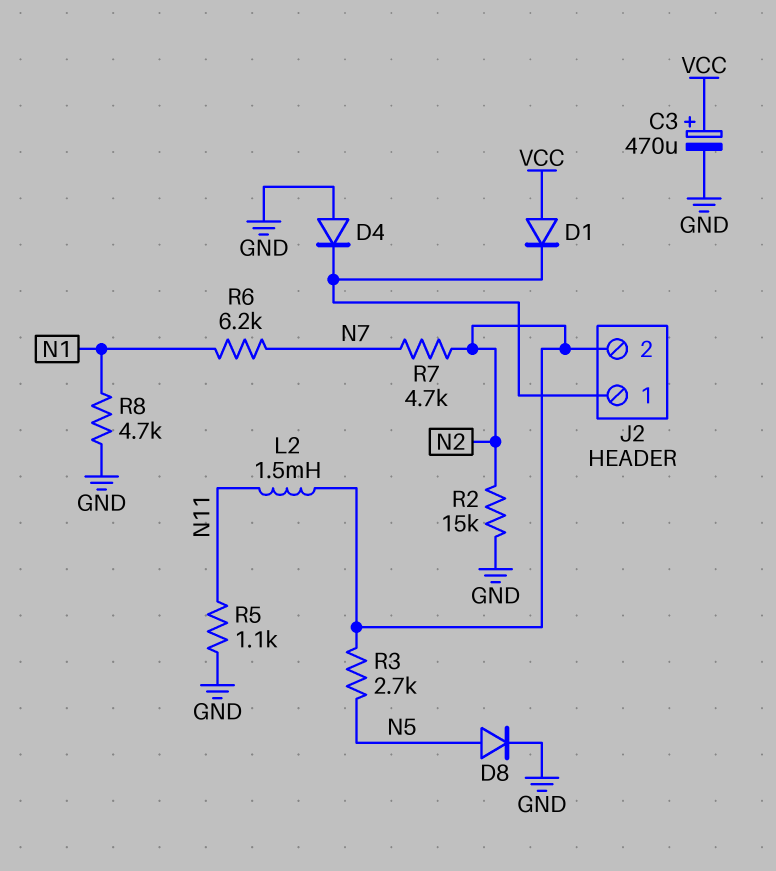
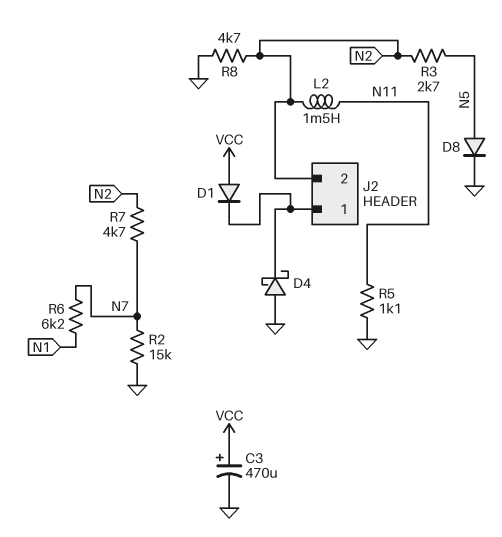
D4: diode (A GND, K J2/1) -> schottky (A GND, K J2/1)
R2: 15k (GND, N2) -> 15k (GND, N7)
R8: 4.7k (GND, N1) -> 4.7k (GND, N2)

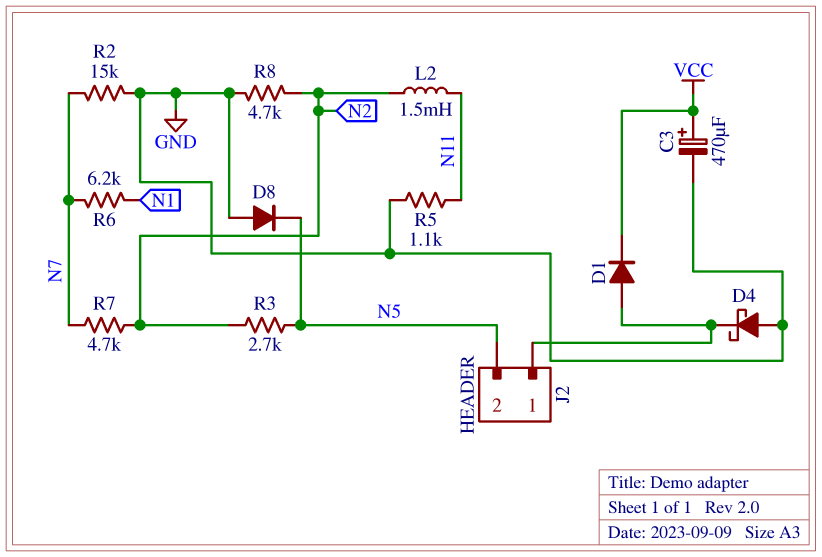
D1: diode (A VCC, K J2/1) -> diode (A J2/1, K VCC)
D8: diode (A N5, K GND) -> diode (A GND, K N5)
J2 pin 2: N2 -> N5

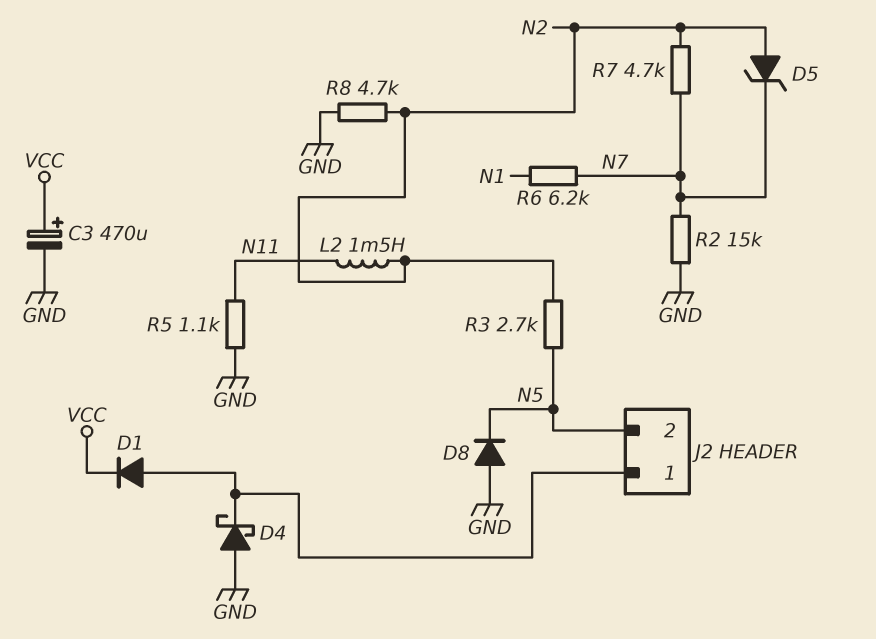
D5: none -> zener (A N2, K N7)

